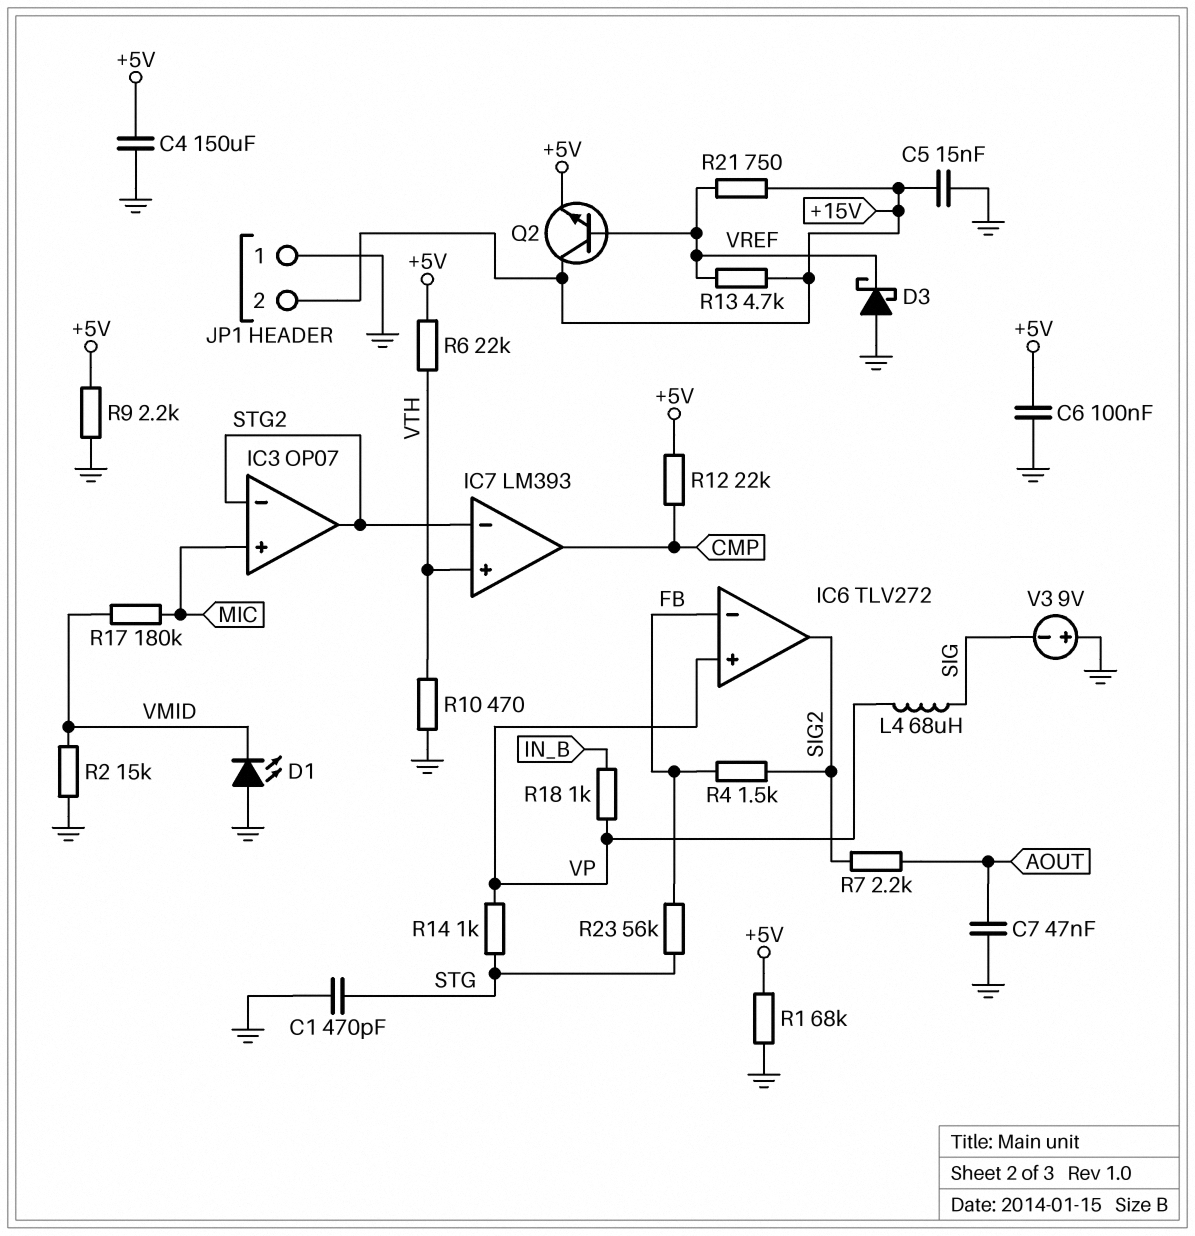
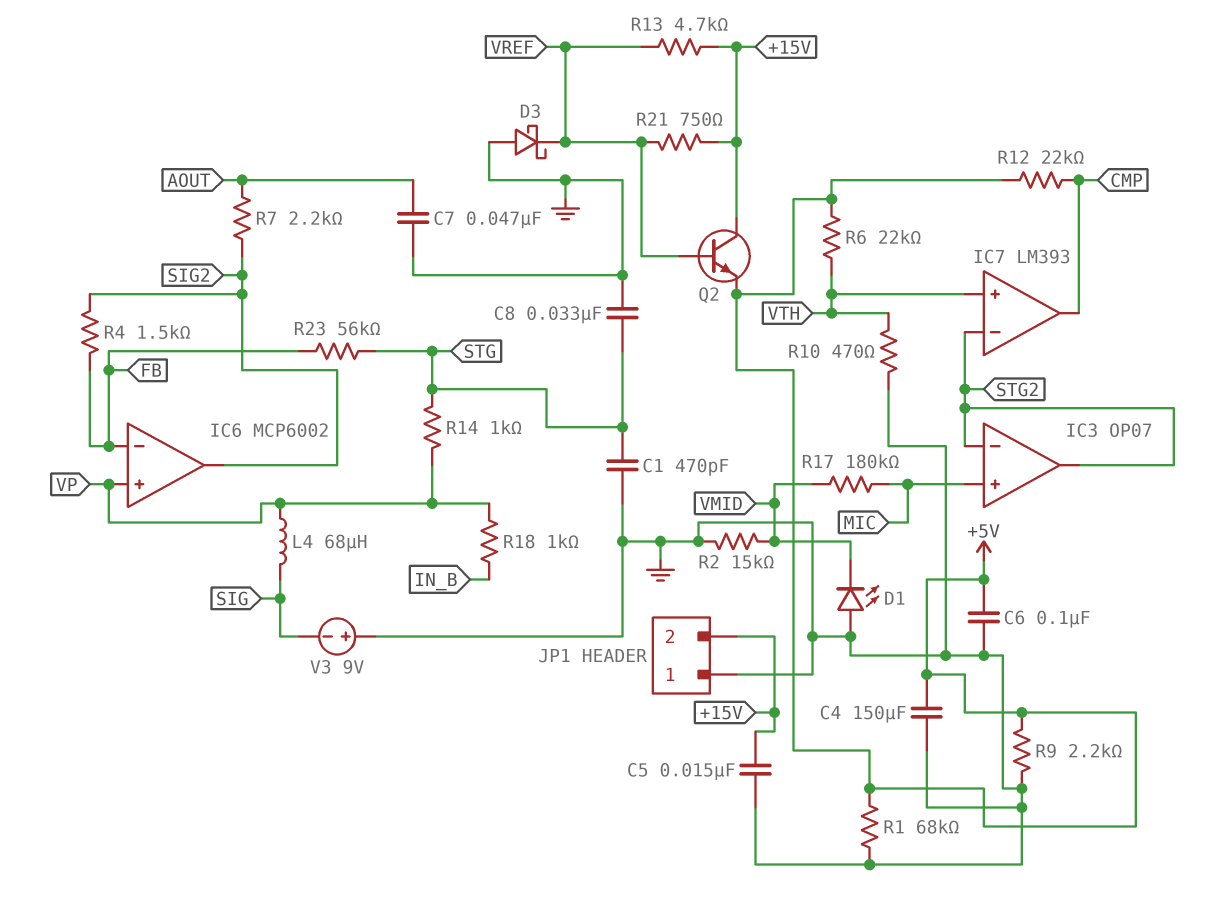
C8: none -> 33nF (GND, STG)
IC6: TLV272 -> MCP6002

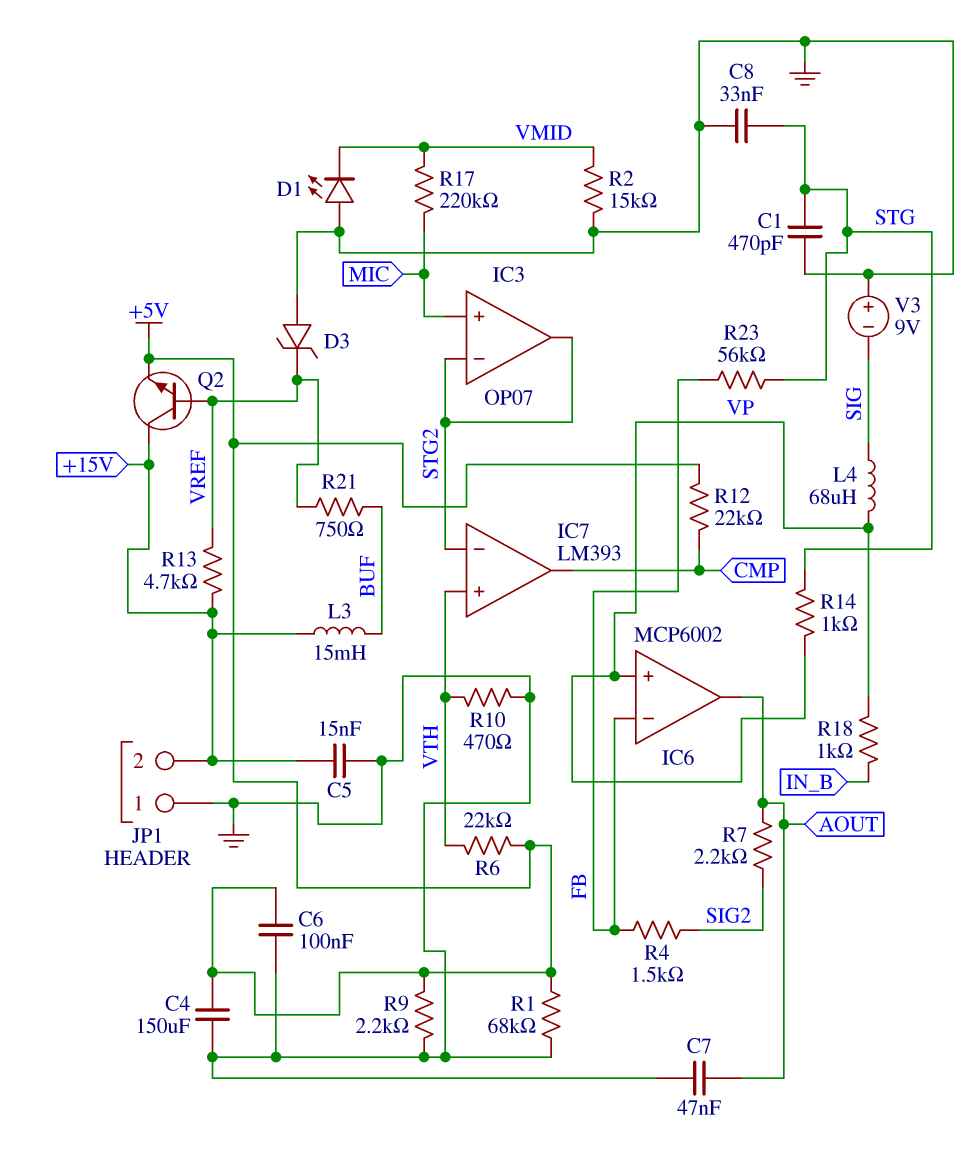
D3: schottky (A GND, K VREF) -> zener (A GND, K VREF)
IC6 pin out: SIG2 -> AOUT
L3: none -> 15mH (+15V, BUF)
R17: 180k (MIC, VMID) -> 220k (MIC, VMID)
R21: 750 (+15V, VREF) -> 750 (BUF, VREF)

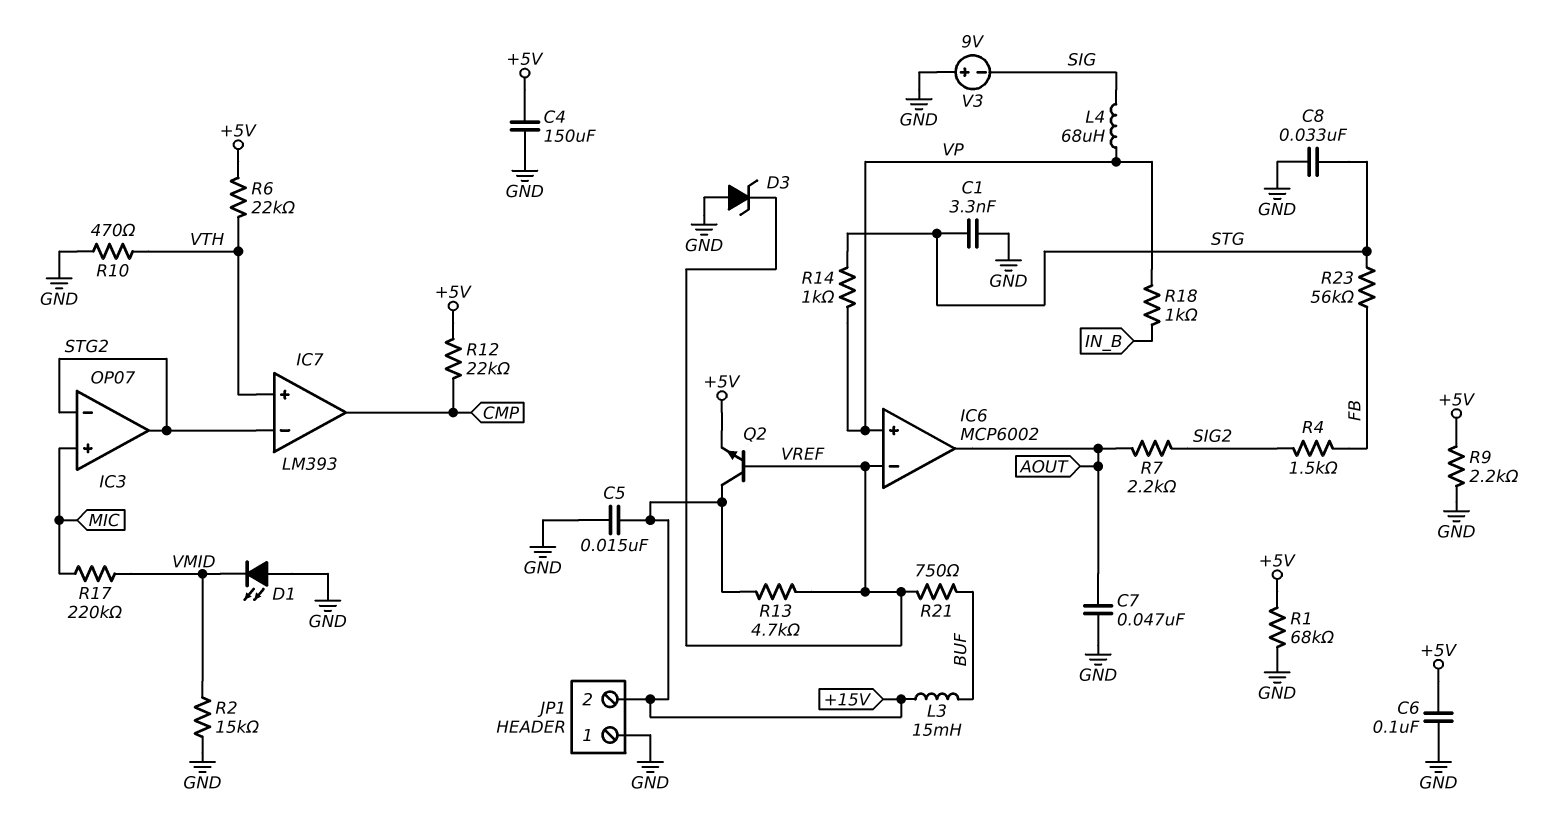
C1: 470pF (GND, STG) -> 3.3nF (GND, STG)
IC6 pin in-: FB -> VREF

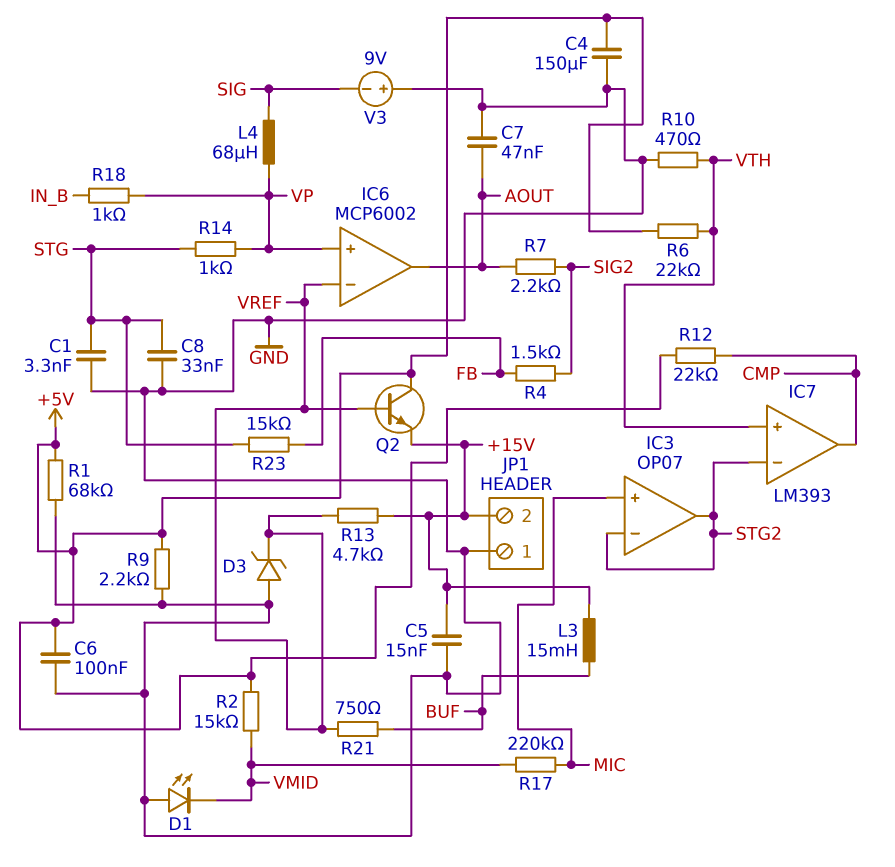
Q2: NPN (B VREF, C +15V, E +5V) -> NPN (B VREF, C +5V, E +15V)
R2: 15k (GND, VMID) -> 15k (+5V, VMID)
R23: 56k (FB, STG) -> 15k (FB, STG)

